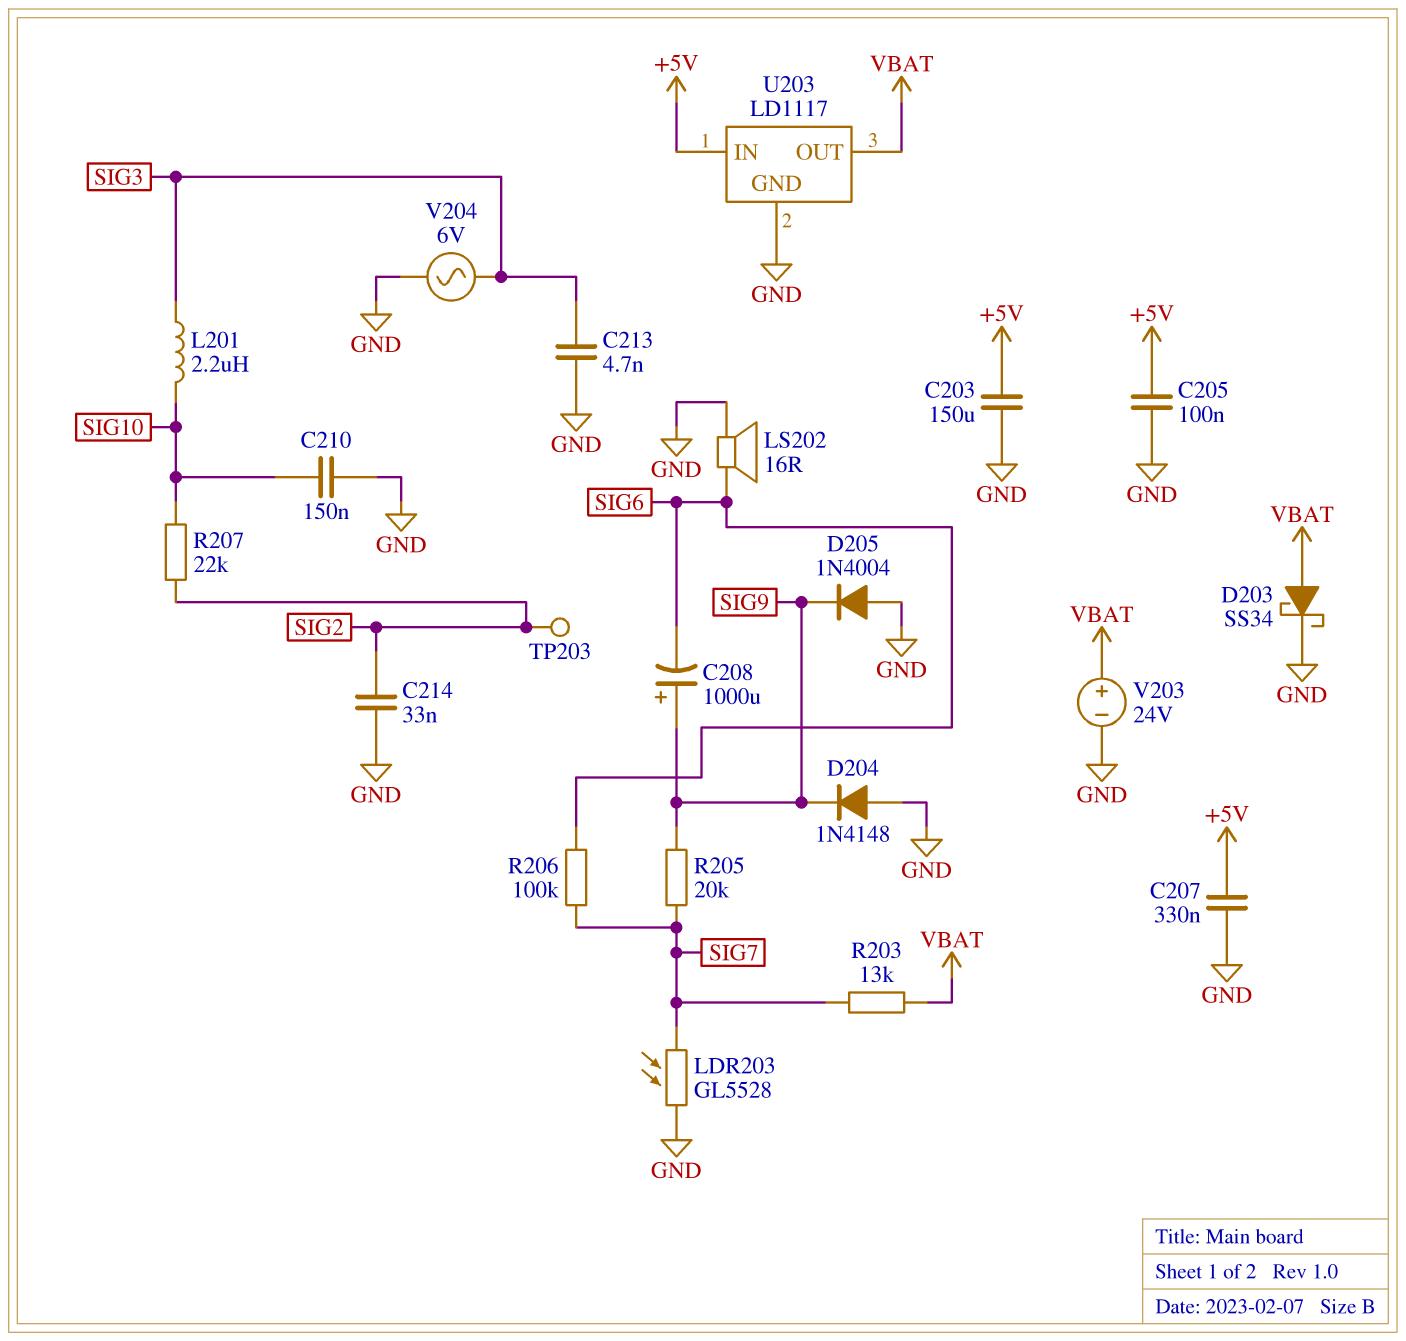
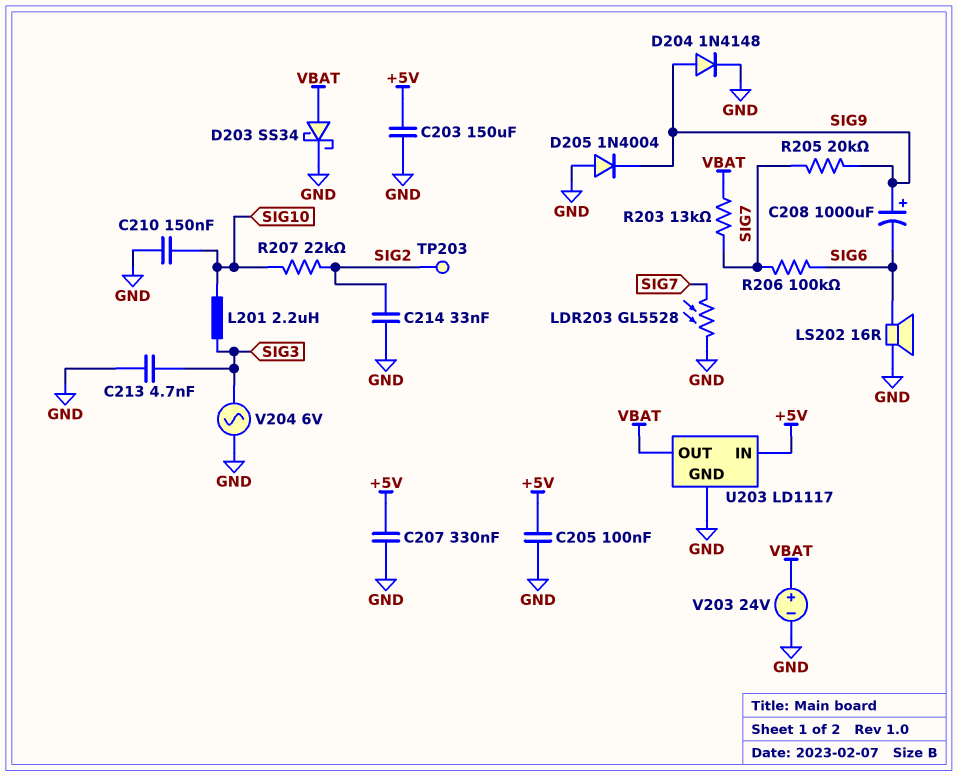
D204: diode 1N4148 (A GND, K SIG9) -> diode 1N4148 (A SIG9, K GND)

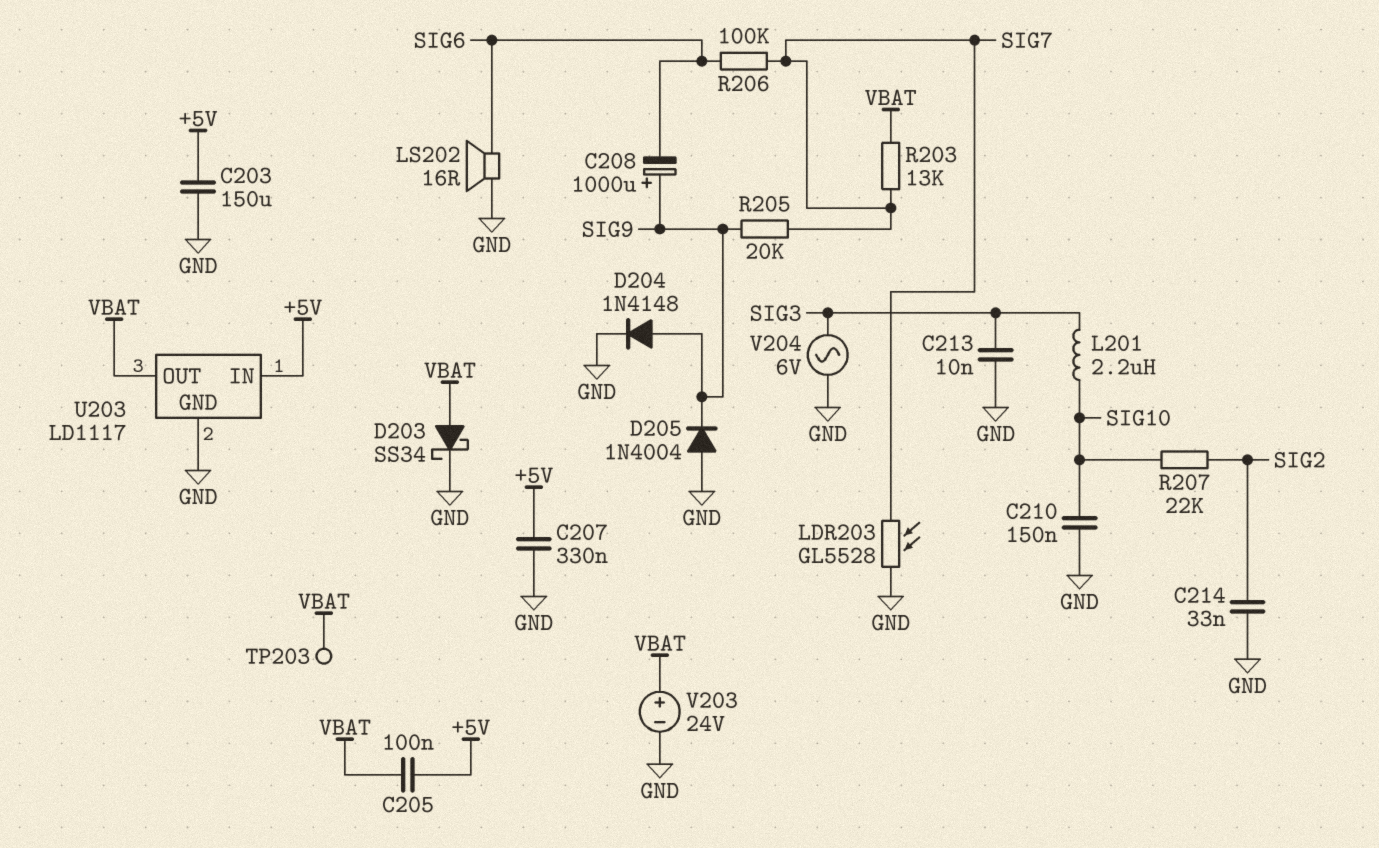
C205: 100nF (+5V, GND) -> 100nF (+5V, VBAT)
C213: 4.7nF (GND, SIG3) -> 10nF (GND, SIG3)
TP203: test point (SIG2) -> test point (VBAT)

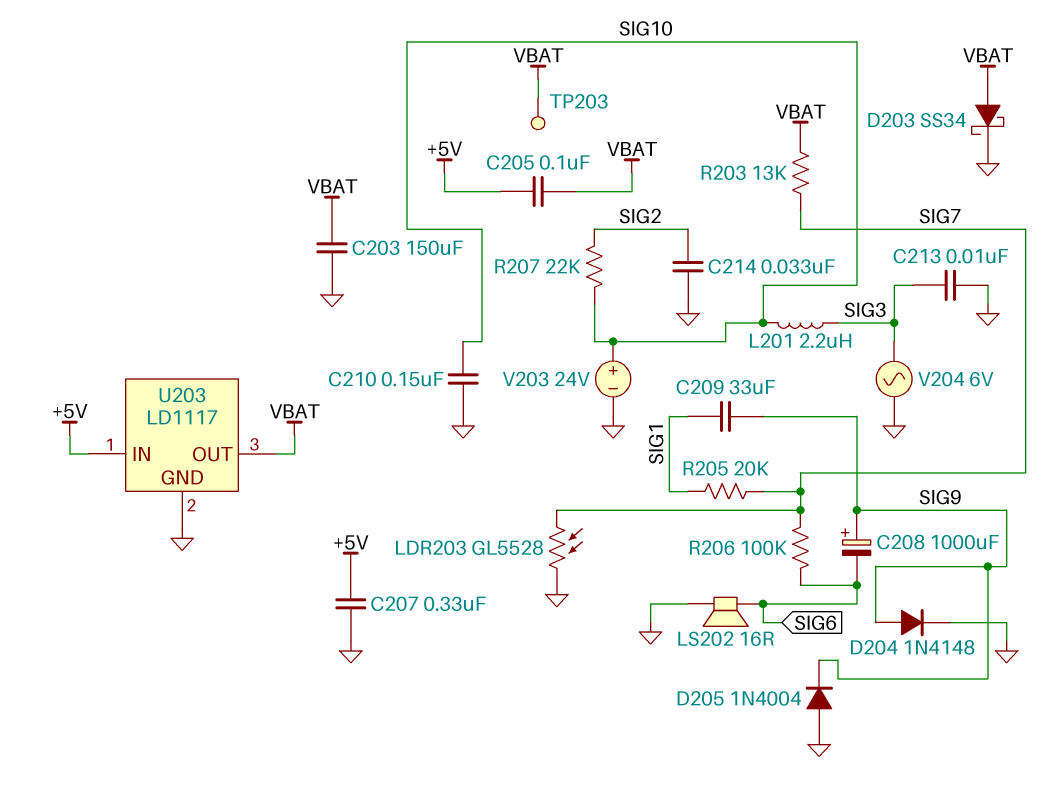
C203: 150uF (+5V, GND) -> 150uF (GND, VBAT)
C209: none -> 33uF (SIG1, SIG9)
R205: 20k (SIG7, SIG9) -> 20k (SIG1, SIG7)
V203: 24V (plus VBAT, minus GND) -> 24V (plus SIG10, minus GND)

